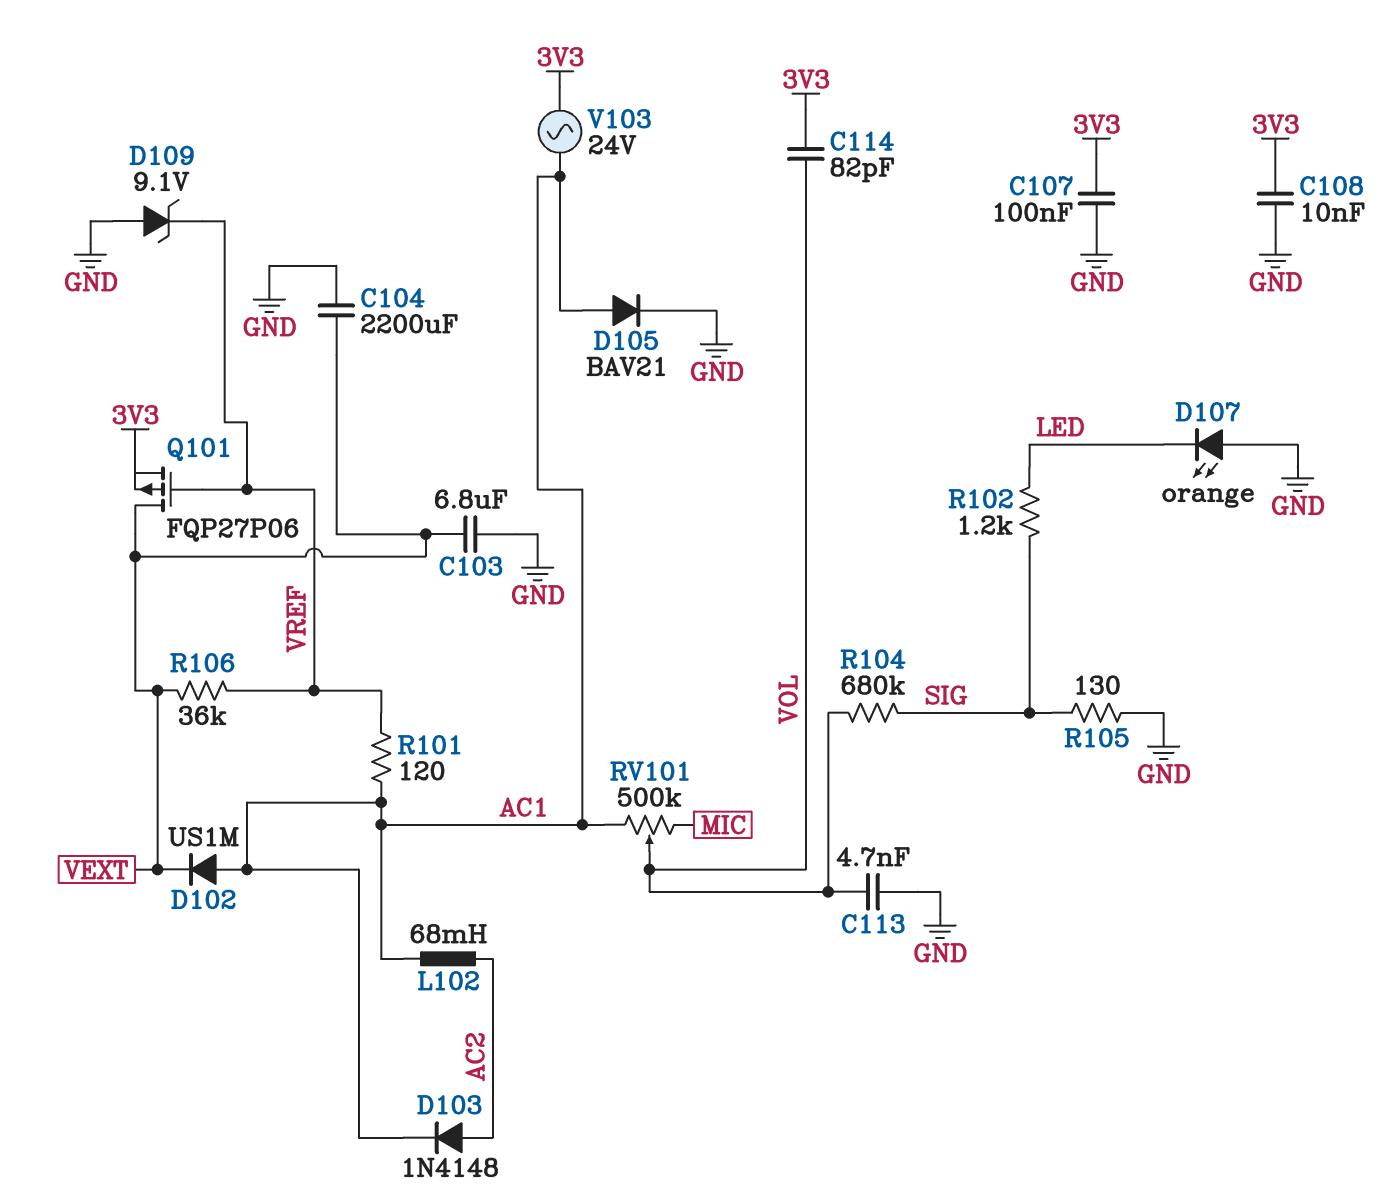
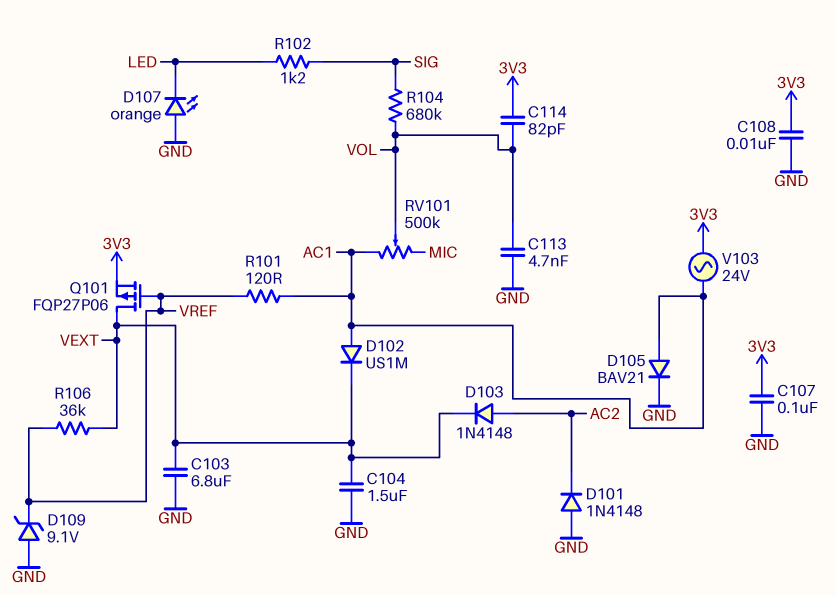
C104: 2200uF (GND, VEXT) -> 1.5uF (GND, VEXT)
D101: none -> diode 1N4148 (A GND, K AC2)
D103: diode 1N4148 (A AC2, K AC1) -> diode 1N4148 (A AC2, K VEXT)
L102: 68mH (AC1, AC2) -> none
R105: 130 (GND, SIG) -> none

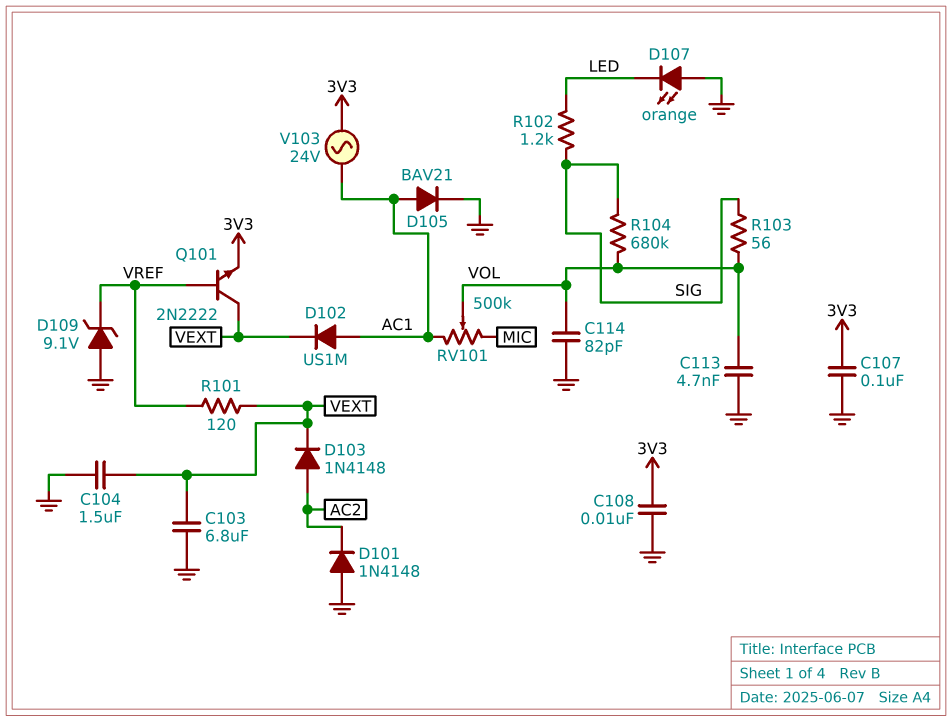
C114: 82pF (3V3, VOL) -> 82pF (GND, VOL)
Q101: PMOS FQP27P06 (G VREF, D VEXT, S 3V3) -> NPN 2N2222 (B VREF, C VEXT, E 3V3)
R101: 120 (AC1, VREF) -> 120 (VEXT, VREF)
R103: none -> 56 (SIG, VOL)
R106: 36k (VEXT, VREF) -> none

